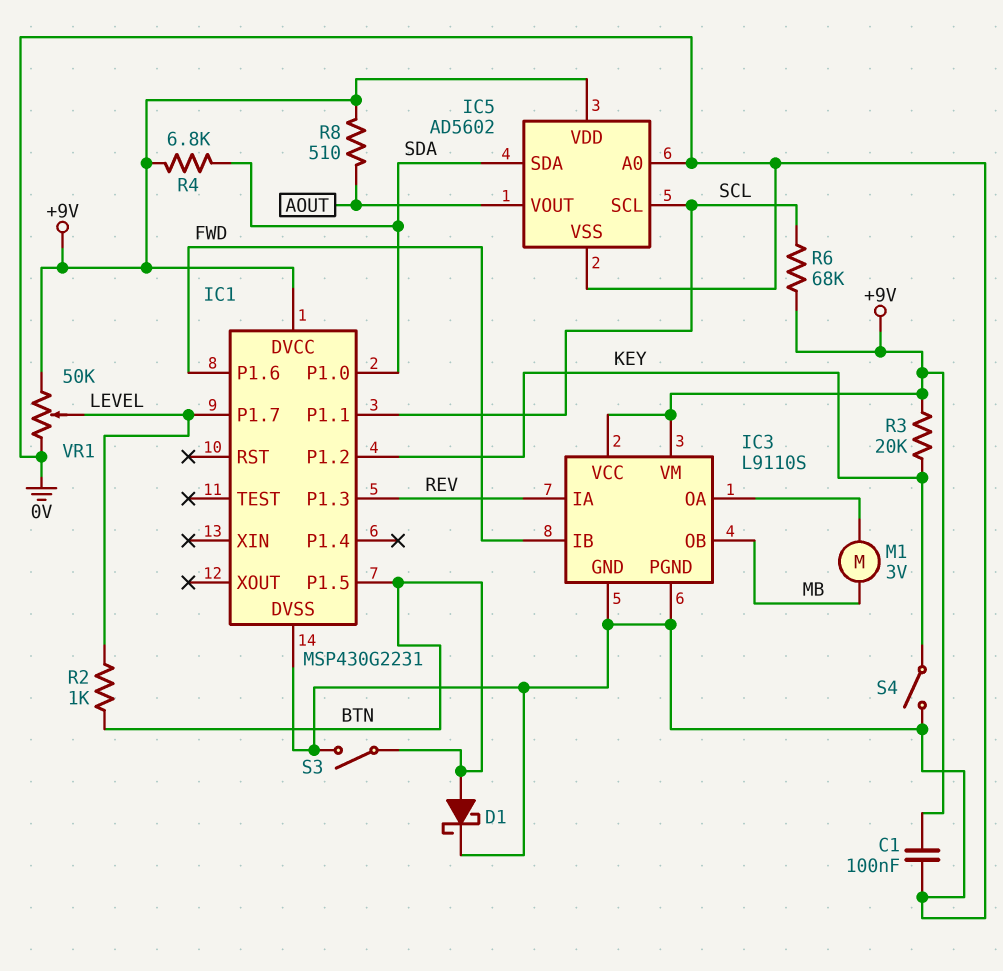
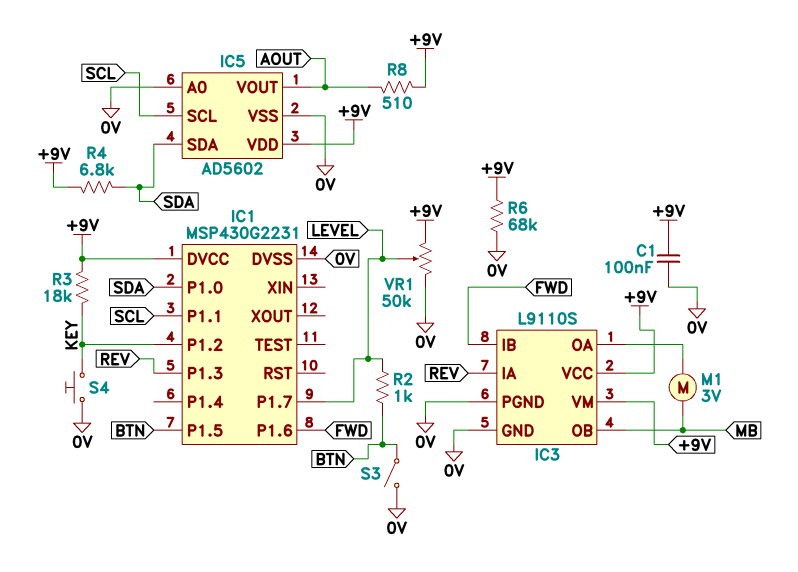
D1: schottky (A BTN, K 0V) -> none
R3: 20k (+9V, KEY) -> 18k (+9V, KEY)
R6: 68k (+9V, SCL) -> 68k (+9V, 0V)
S4: switch (0V, KEY) -> button (0V, KEY)

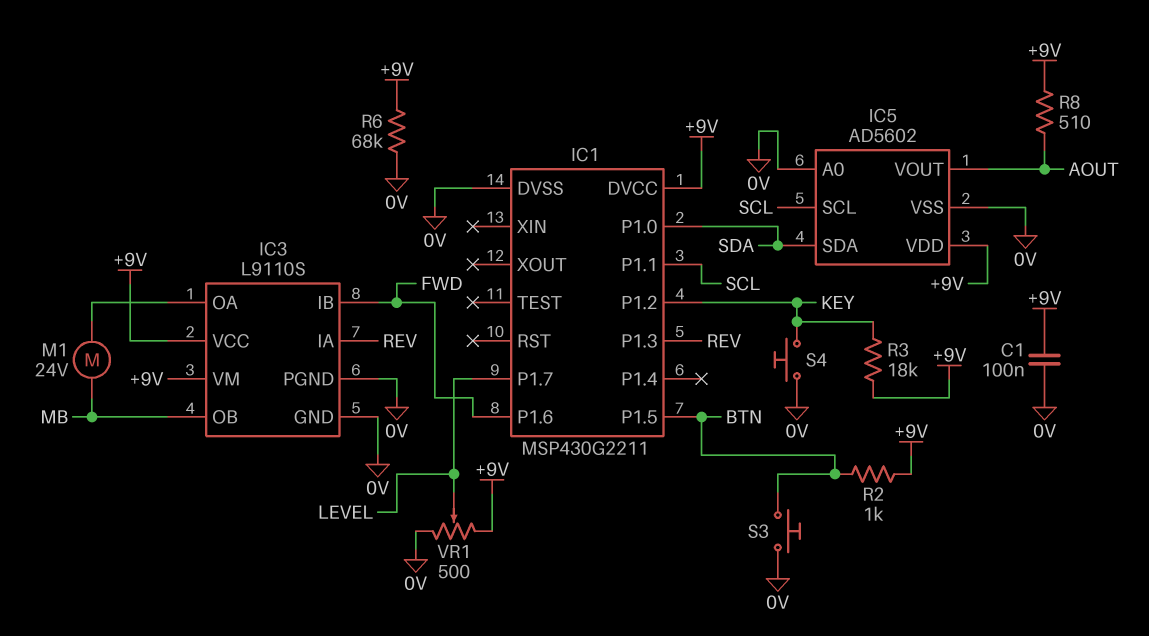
IC1: MSP430G2231 -> MSP430G2211
M1: motor 3V (IC3/OA, MB) -> motor 24V (IC3/OA, MB)
R2: 1k (BTN, LEVEL) -> 1k (+9V, BTN)
R4: 6.8k (+9V, SDA) -> none
S3: switch (0V, BTN) -> button (0V, BTN)
VR1: 50k (+9V, 0V, wiper LEVEL) -> 500 (+9V, 0V, wiper LEVEL)

